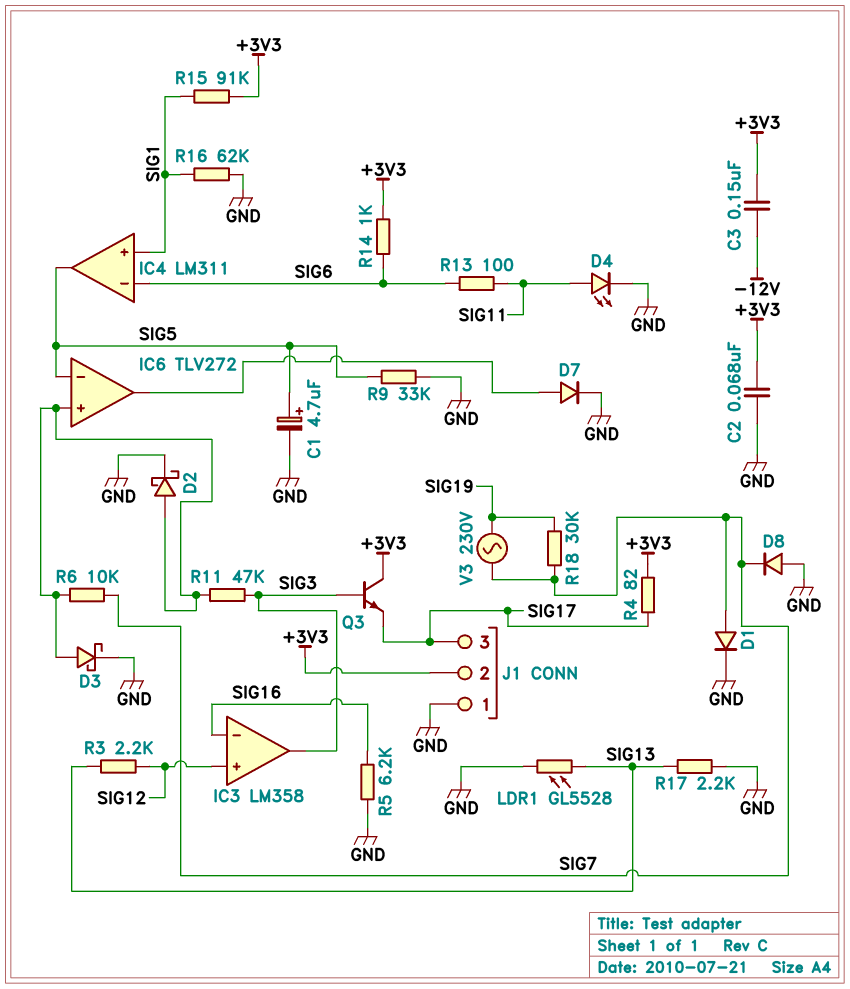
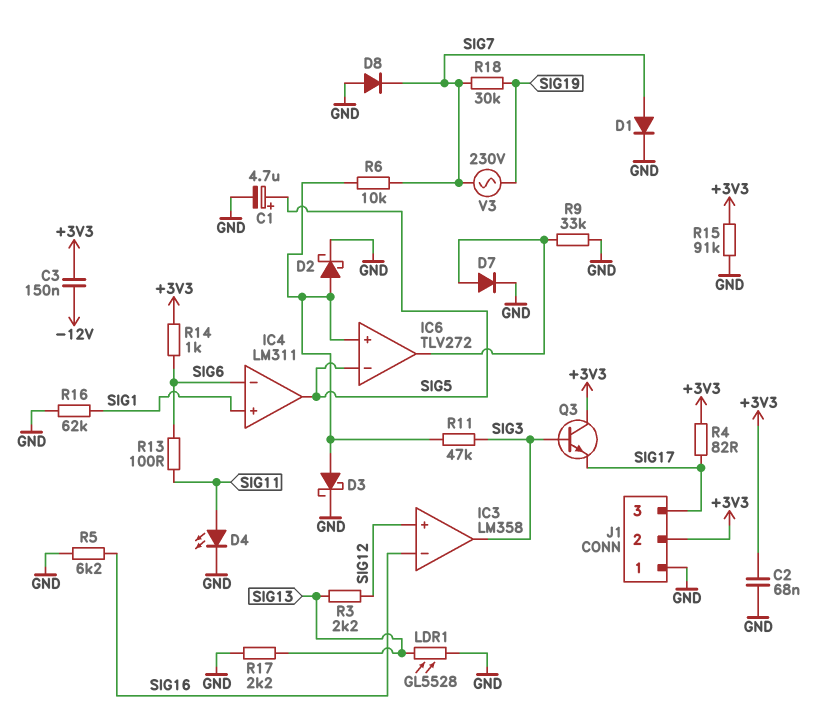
R9: 33k (GND, SIG5) -> 33k (GND, IC6/out)
R15: 91k (+3V3, SIG1) -> 91k (+3V3, GND)

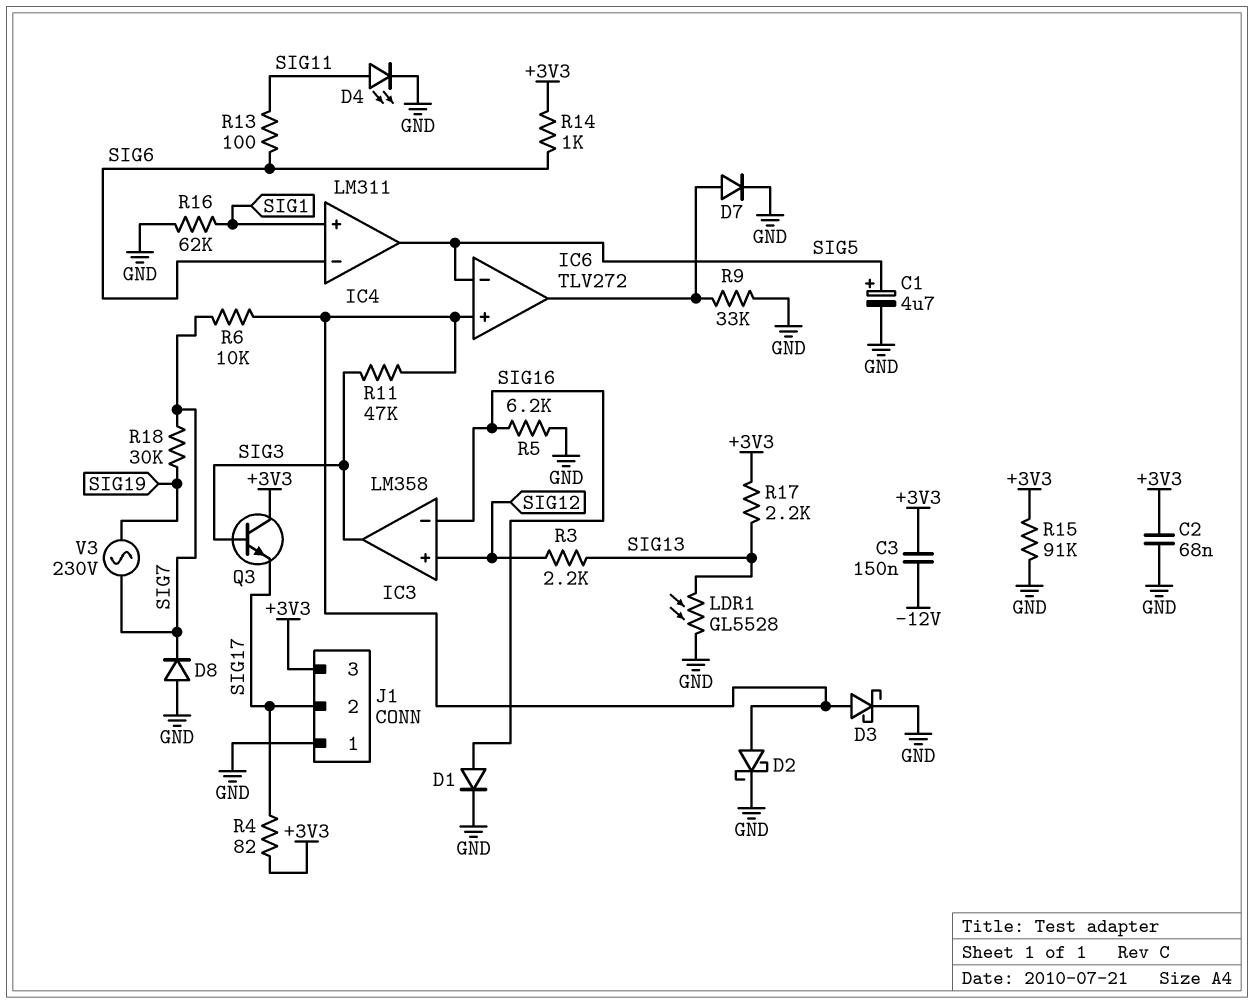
D1: diode (A SIG7, K GND) -> diode (A SIG16, K GND)
J1 pin 2: +3V3 -> SIG17
J1 pin 3: SIG17 -> +3V3
R17: 2.2k (GND, SIG13) -> 2.2k (+3V3, SIG13)

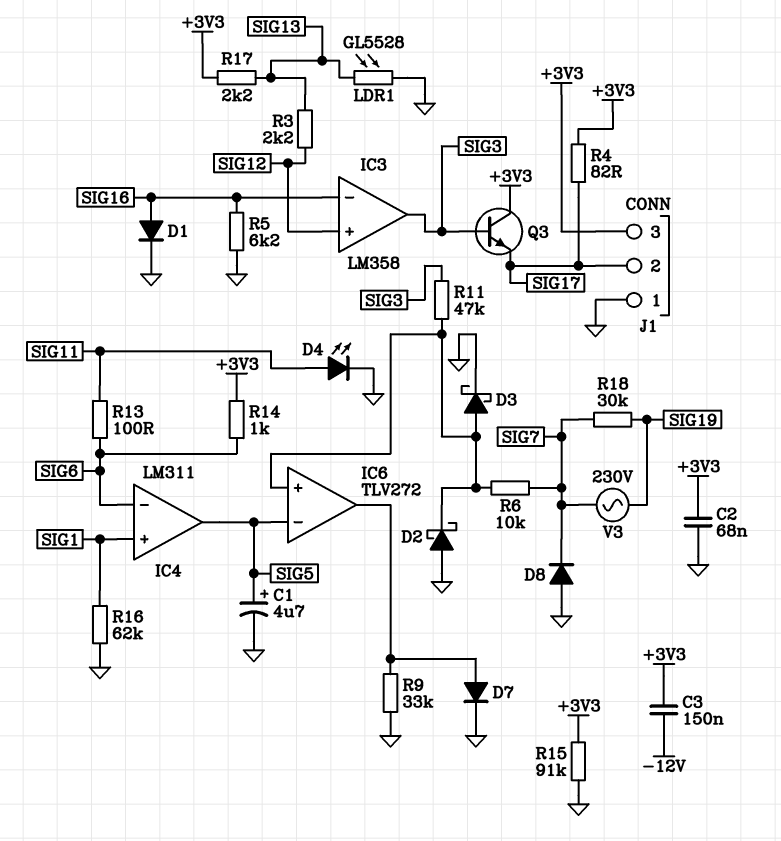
D2: schottky (A IC6/in+, K GND) -> schottky (A GND, K IC6/in+)

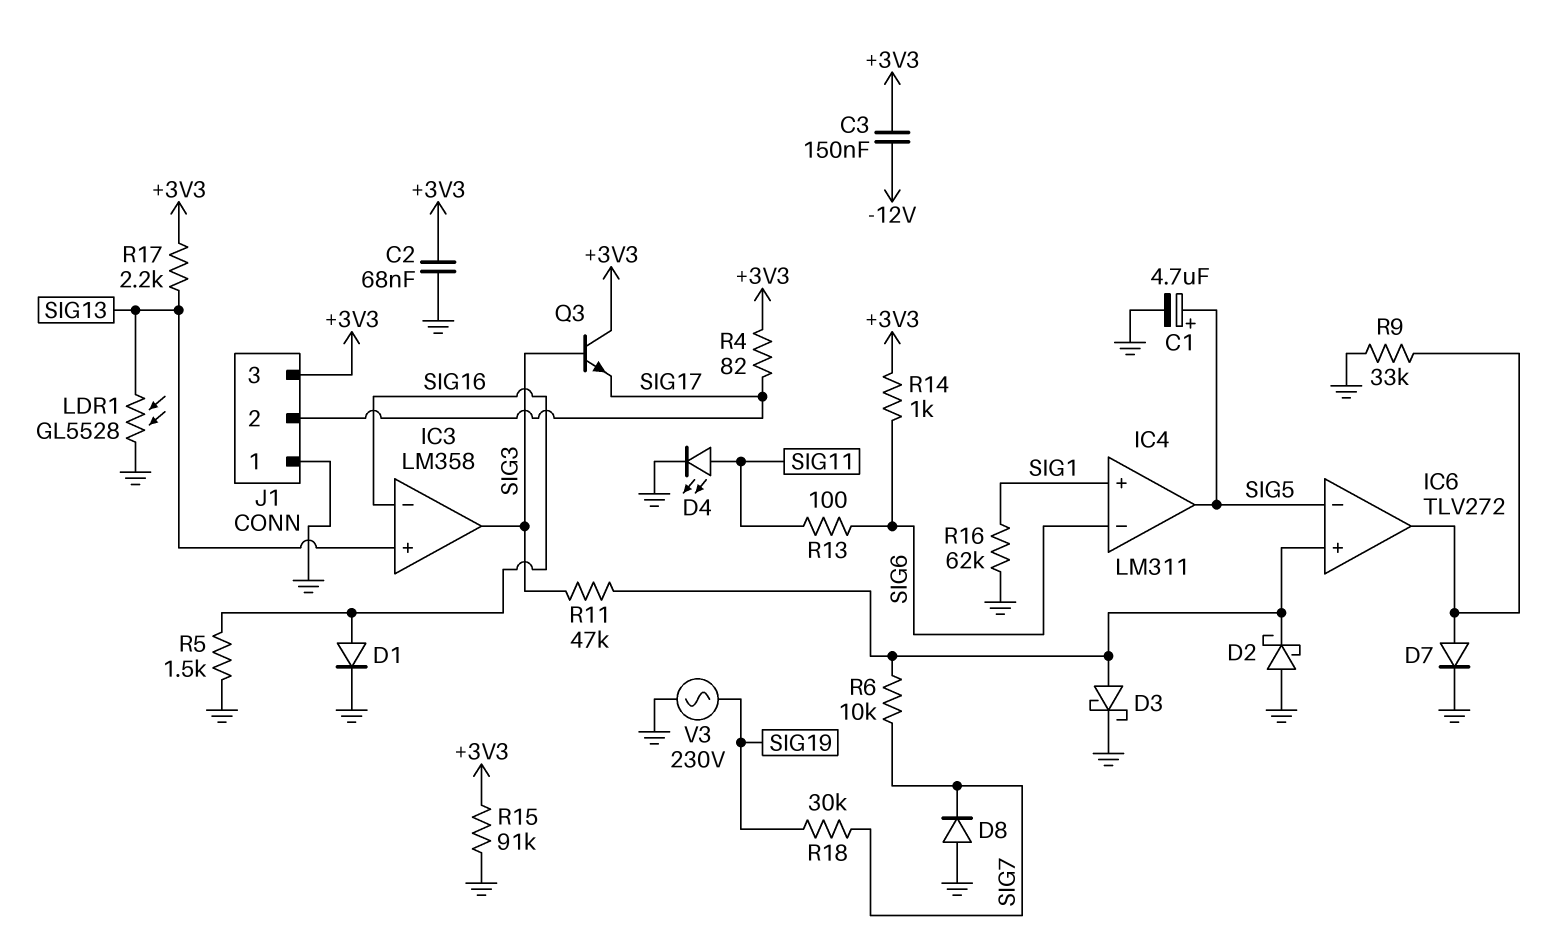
IC3 pin in+: SIG12 -> SIG13
R3: 2.2k (SIG12, SIG13) -> none
R5: 6.2k (GND, SIG16) -> 1.5k (GND, SIG16)
V3: AC 230V (SIG7, SIG19) -> AC 230V (GND, SIG19)

